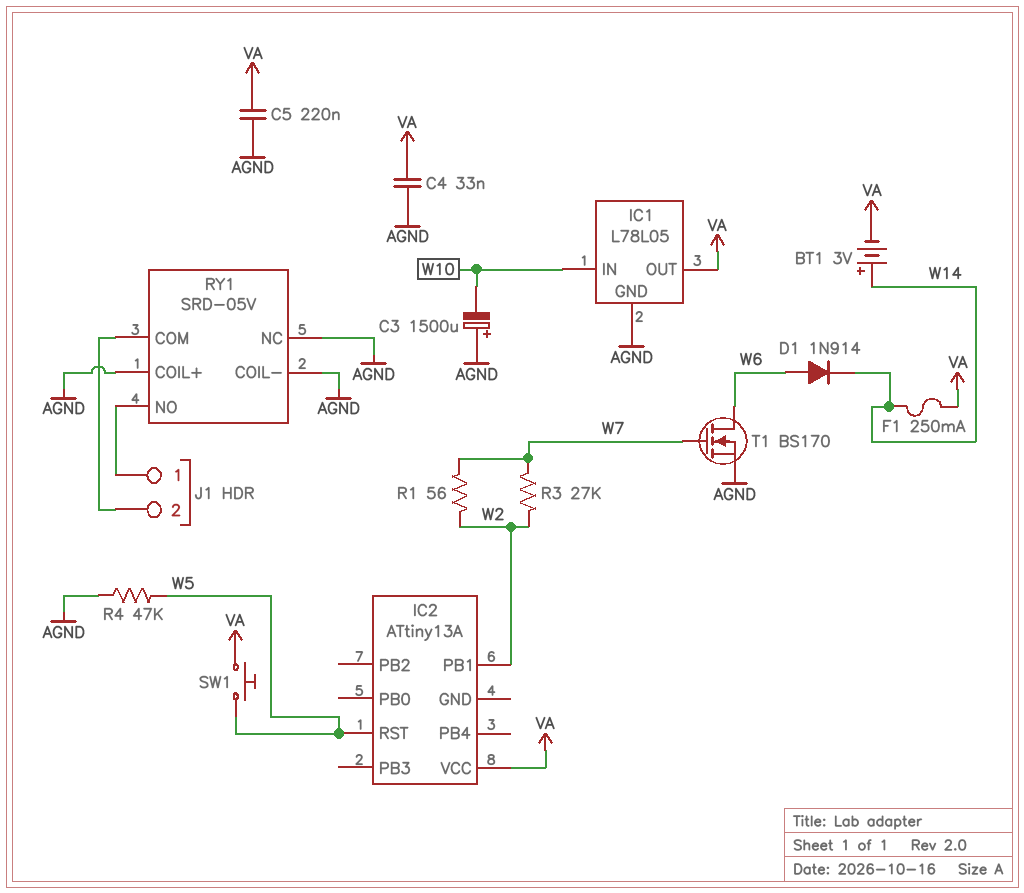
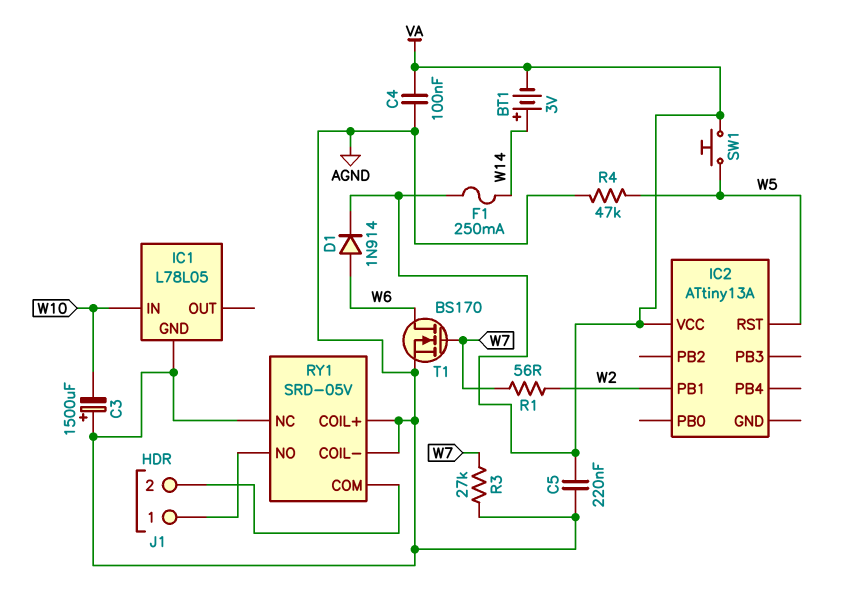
C4: 33nF (AGND, VA) -> 100nF (AGND, VA)
D1: diode 1N914 (A W6, K W14) -> diode 1N914 (A W6, K VA)
IC1 pin OUT: VA -> none
R3: 27k (W2, W7) -> 27k (AGND, W7)

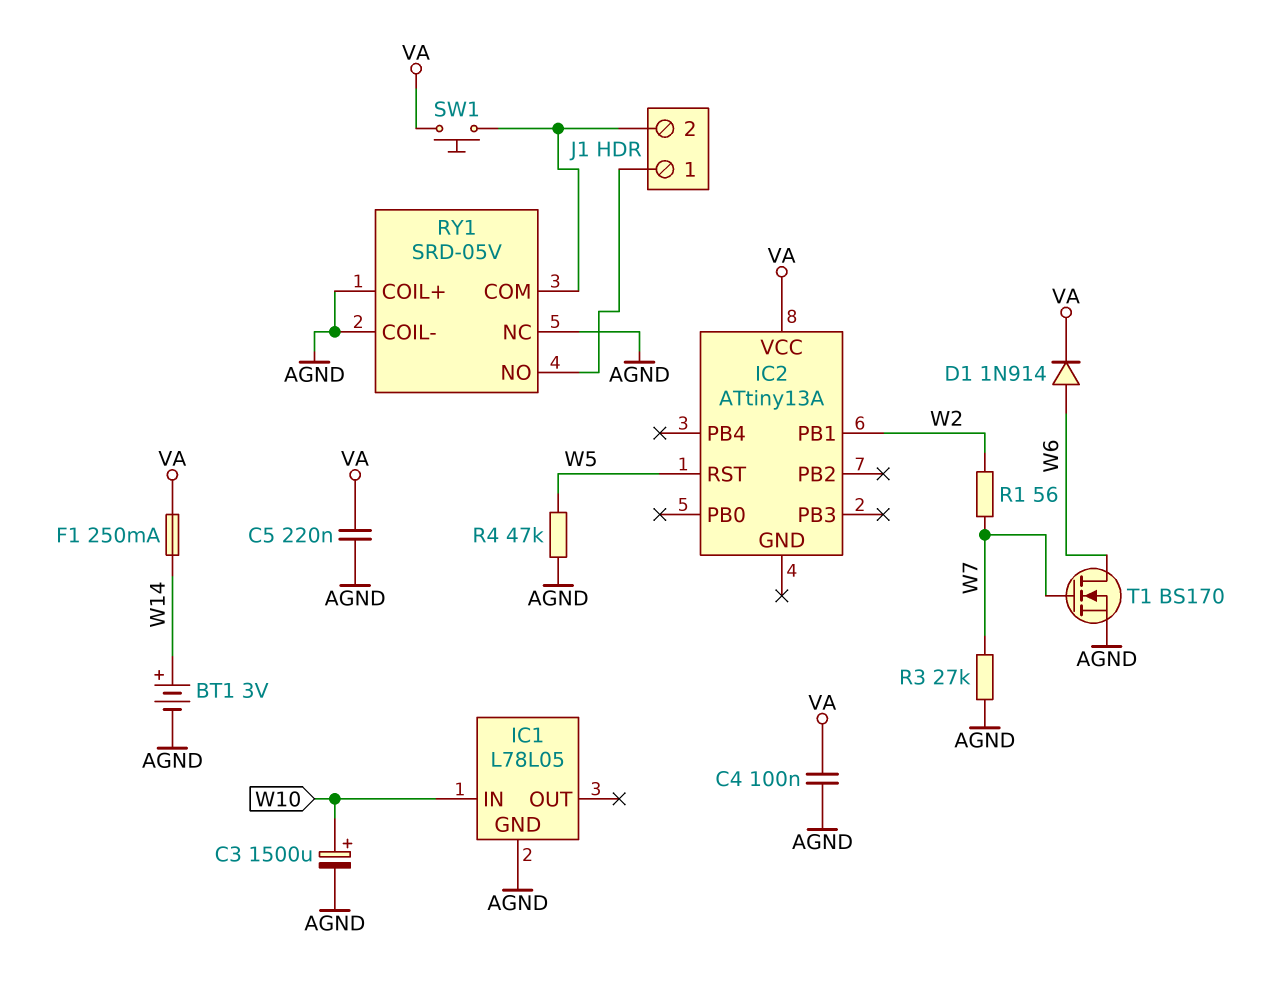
BT1: 3V (plus W14, minus VA) -> 3V (plus W14, minus AGND)
C3: 1500uF (plus AGND, minus W10) -> 1500uF (plus W10, minus AGND)
SW1: button (VA, W5) -> button (J1/2, VA)

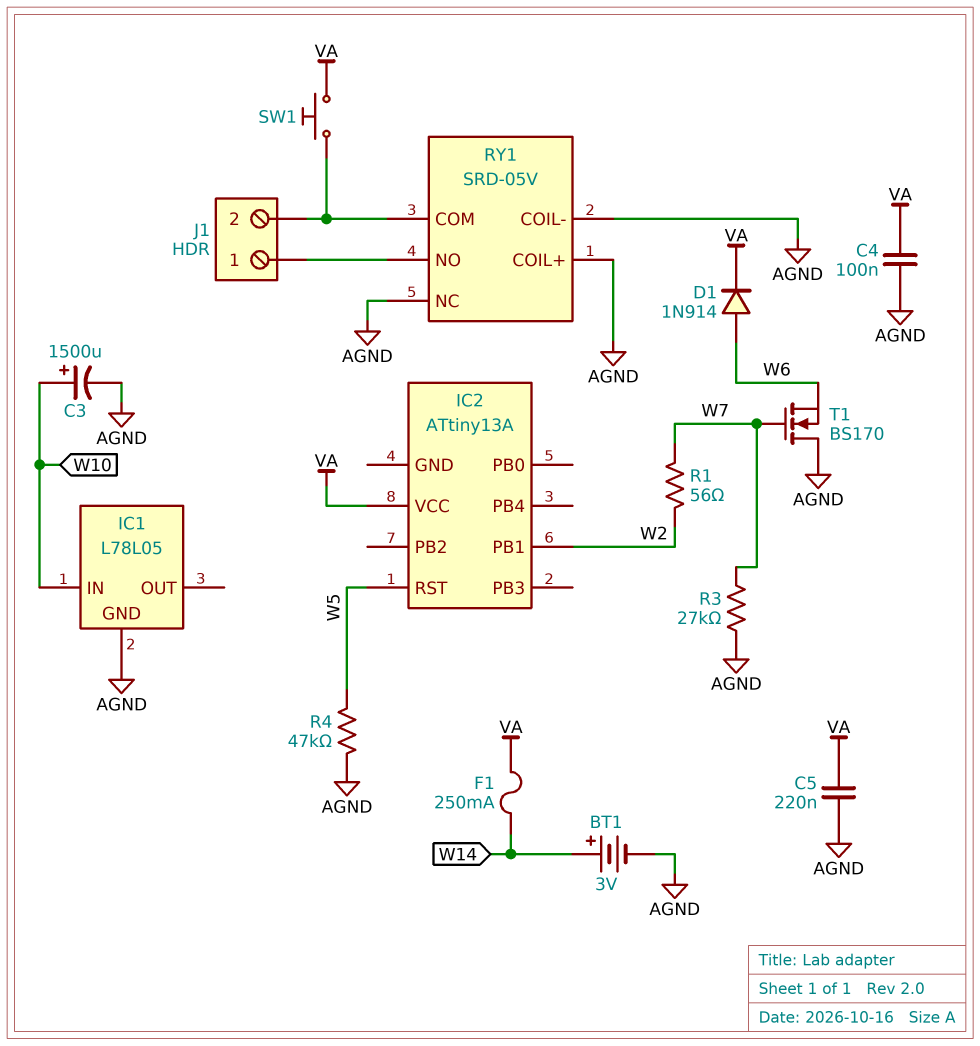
T1: NMOS BS170 (G W7, D W6, S AGND) -> NMOS BS170 (G W7, D AGND, S W6)

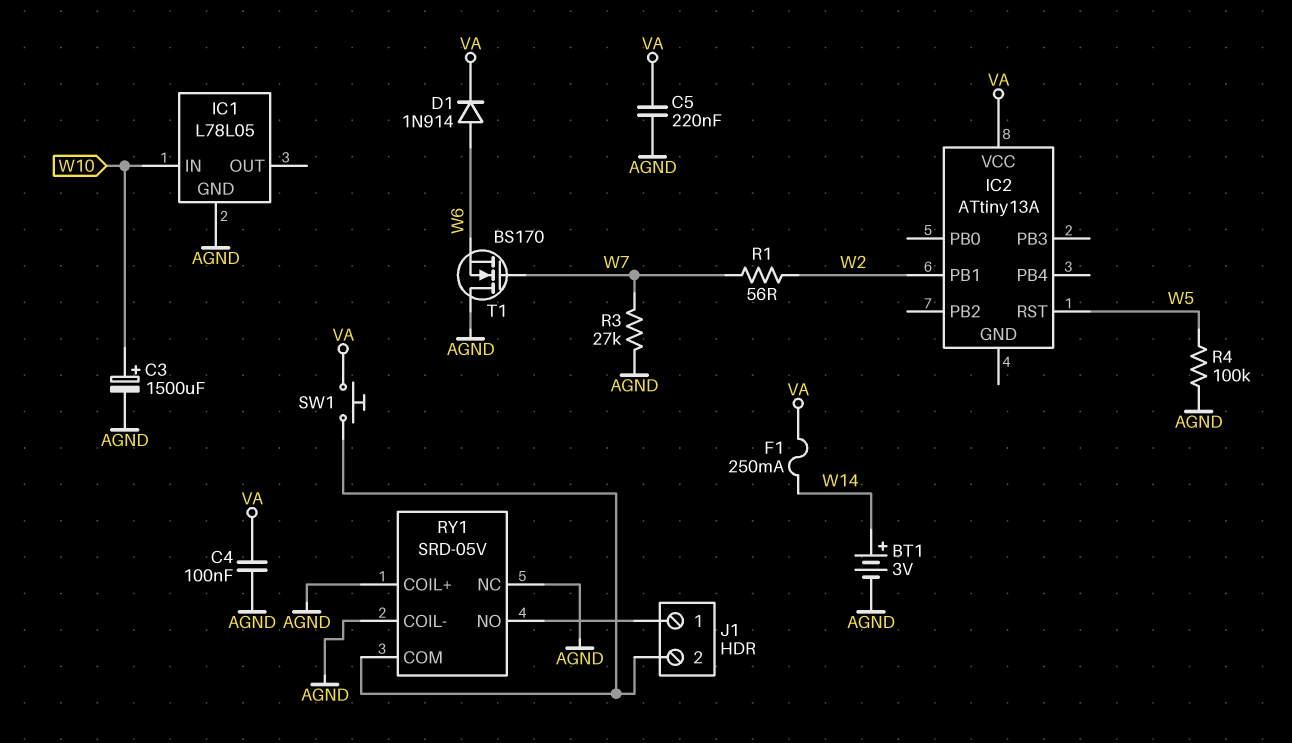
R4: 47k (AGND, W5) -> 100k (AGND, W5)

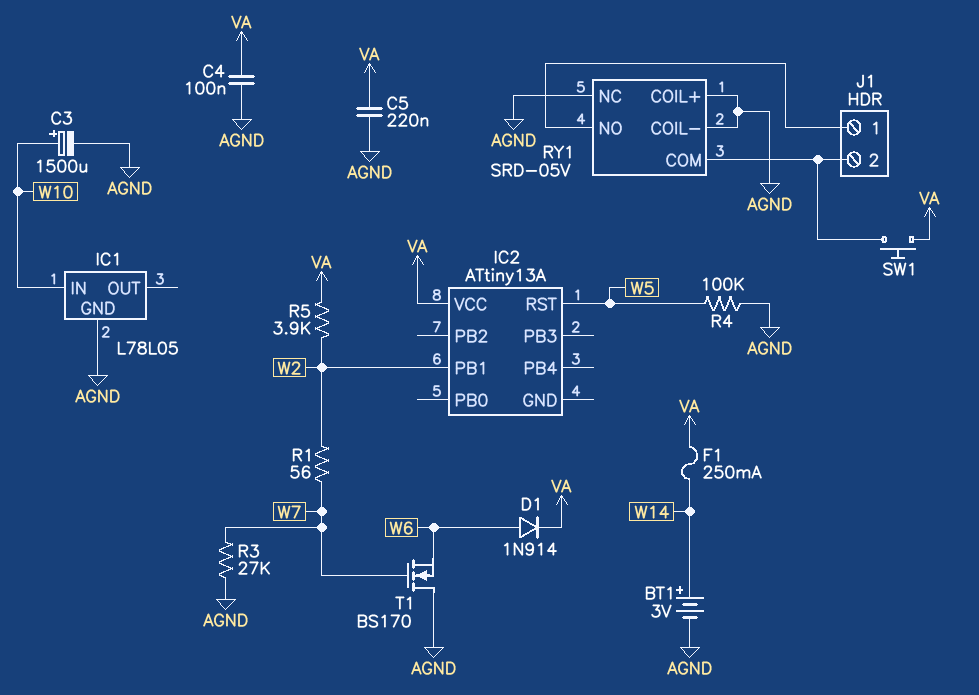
R5: none -> 3.9k (VA, W2)

